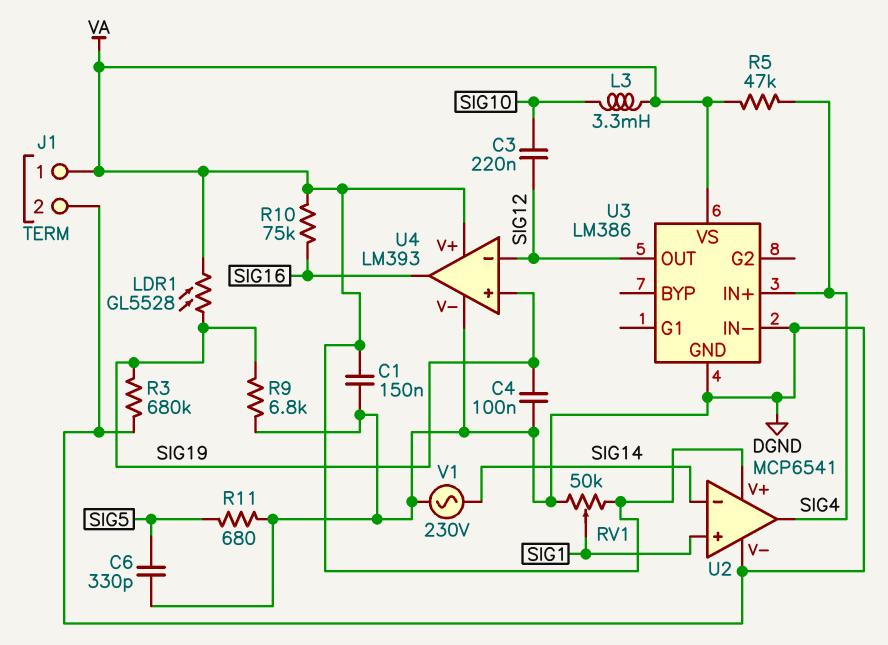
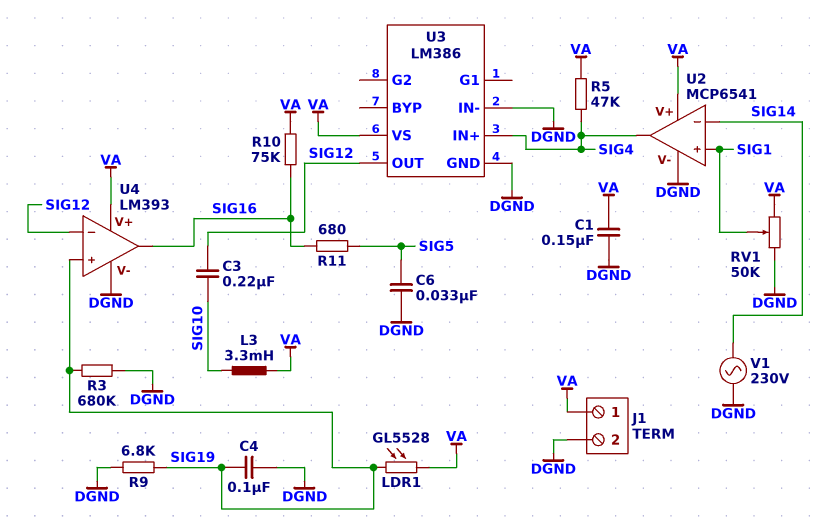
C6: 330pF (DGND, SIG5) -> 33nF (DGND, SIG5)
R11: 680 (DGND, SIG5) -> 680 (SIG5, SIG16)

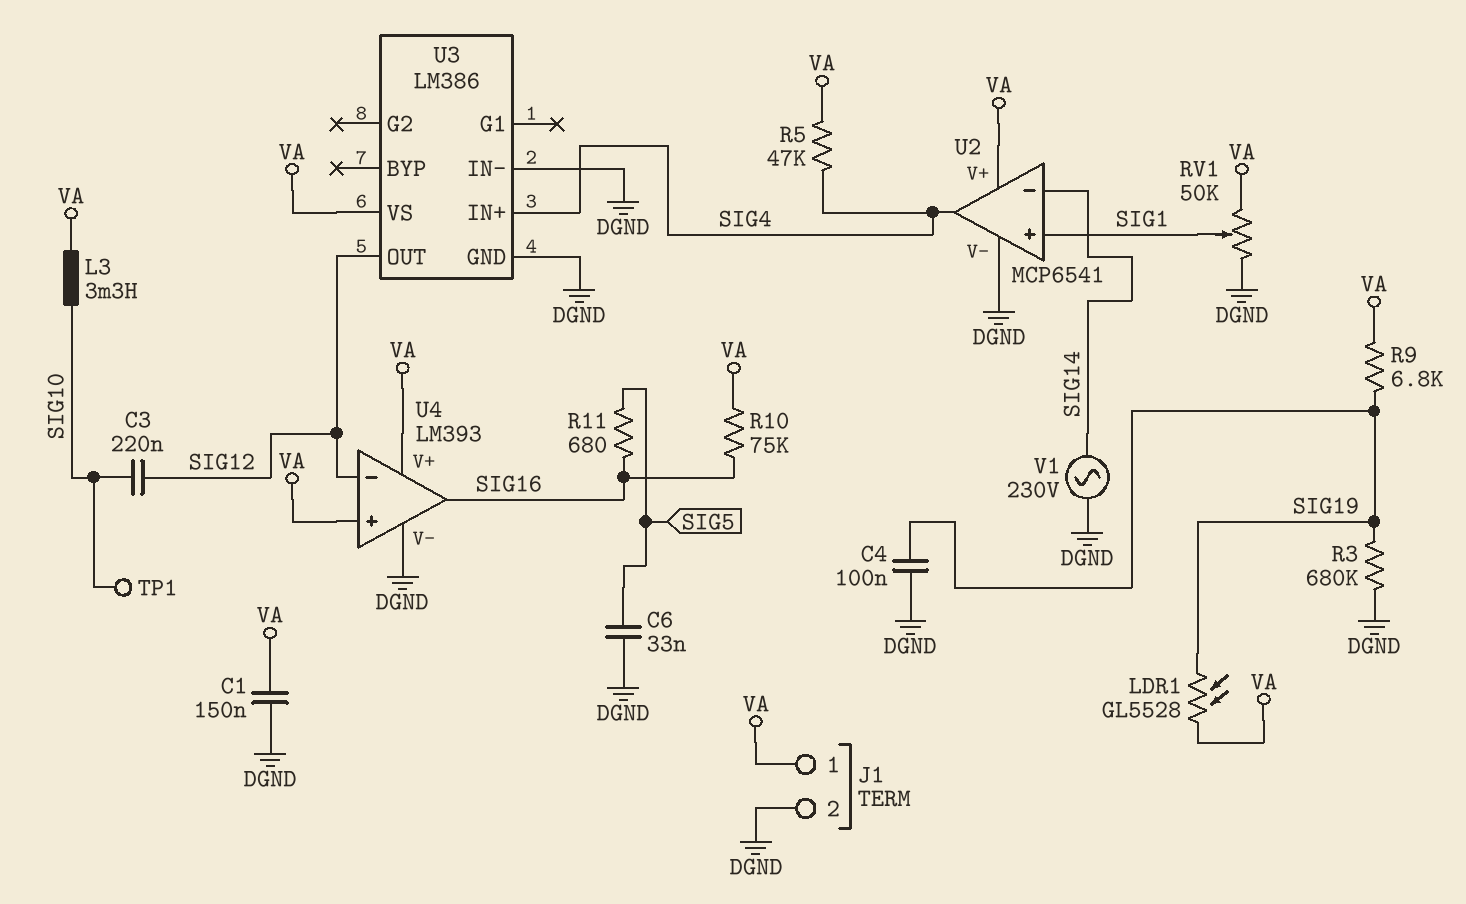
R9: 6.8k (DGND, SIG19) -> 6.8k (SIG19, VA)
TP1: none -> test point (SIG10)
U4 pin in+: SIG19 -> VA

